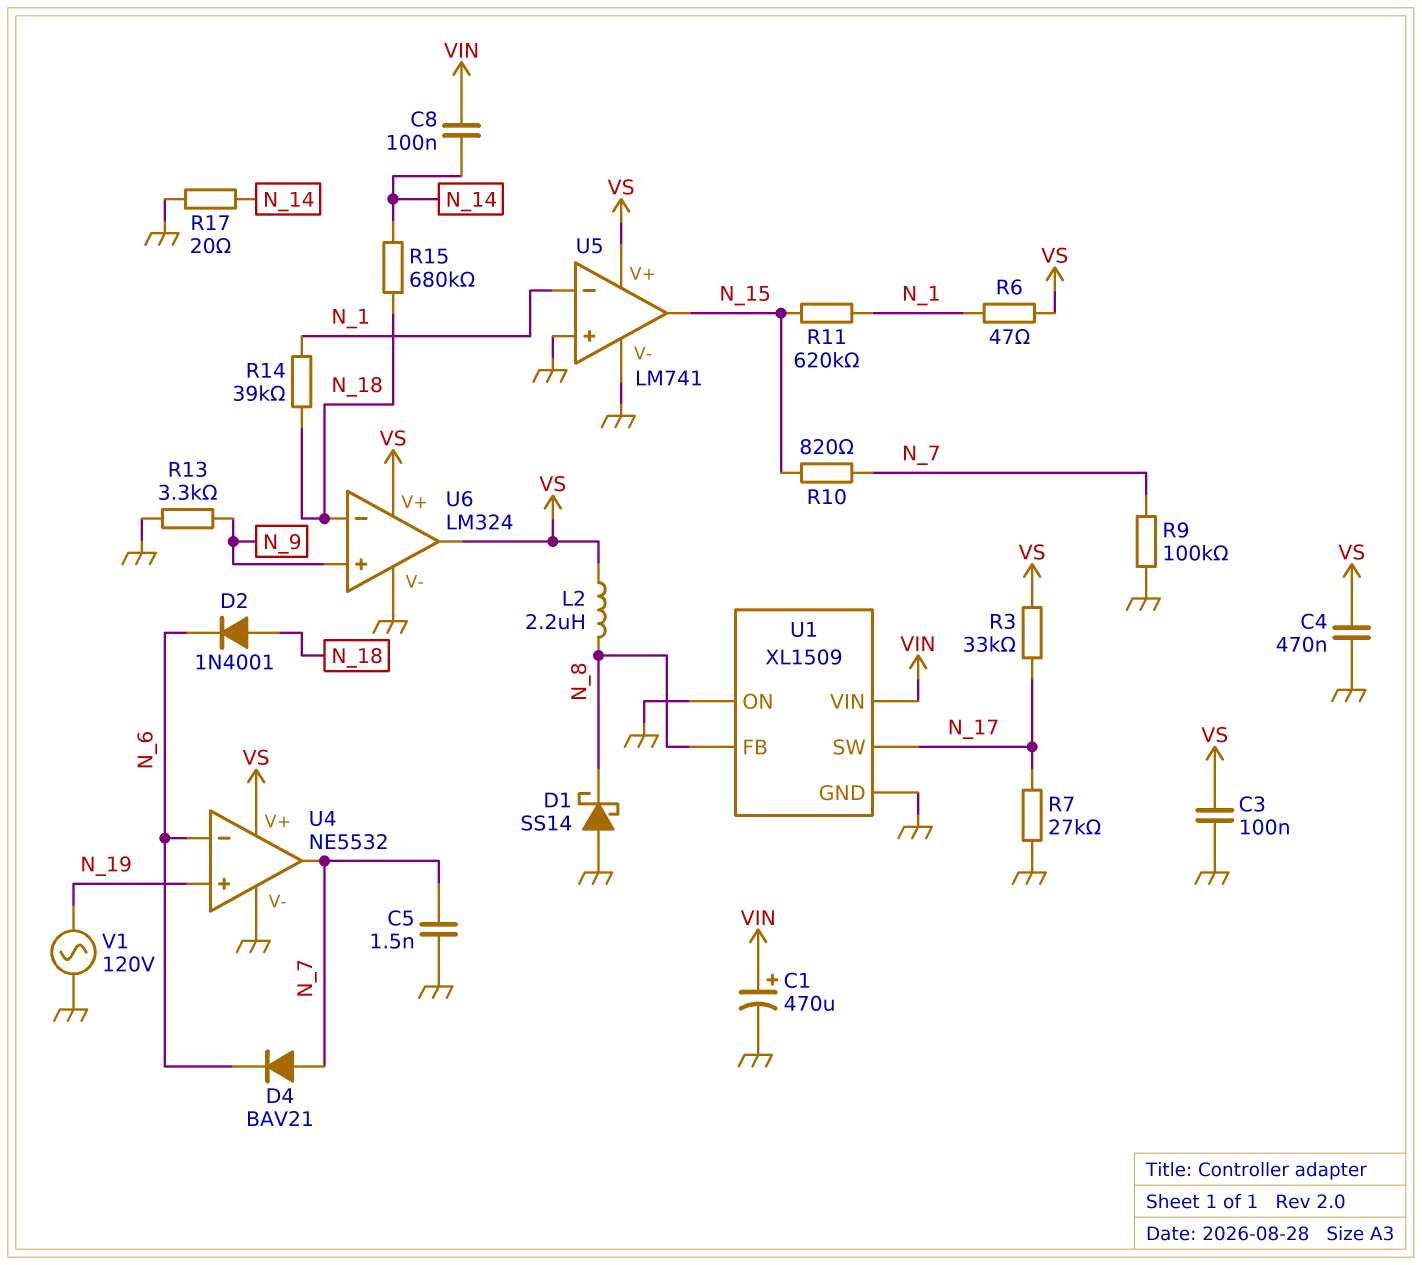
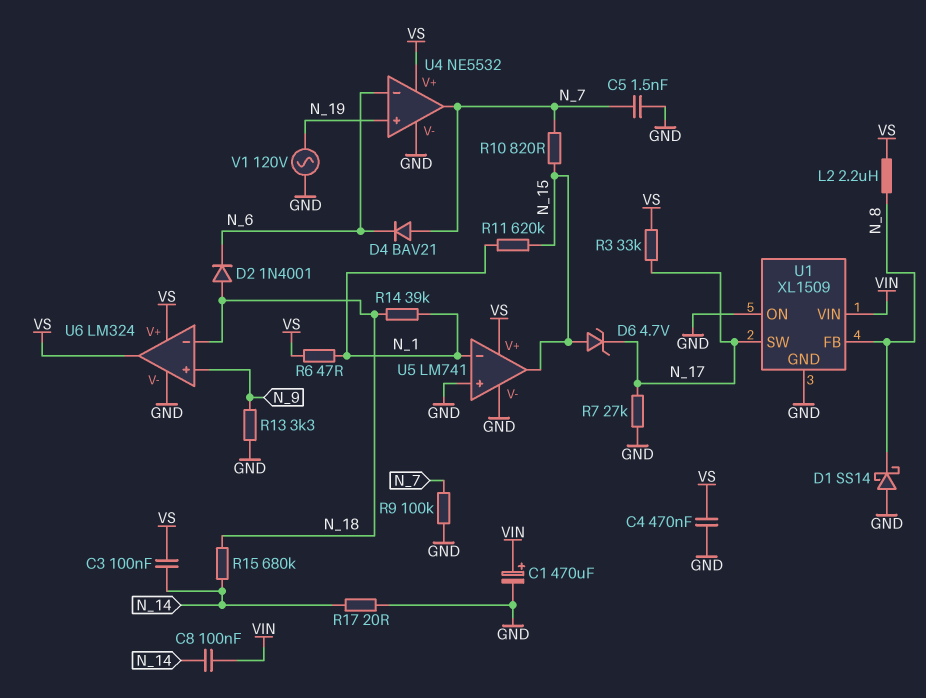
C3: 100nF (GND, VS) -> 100nF (N_14, VS)
D6: none -> zener 4.7V (A N_15, K N_17)

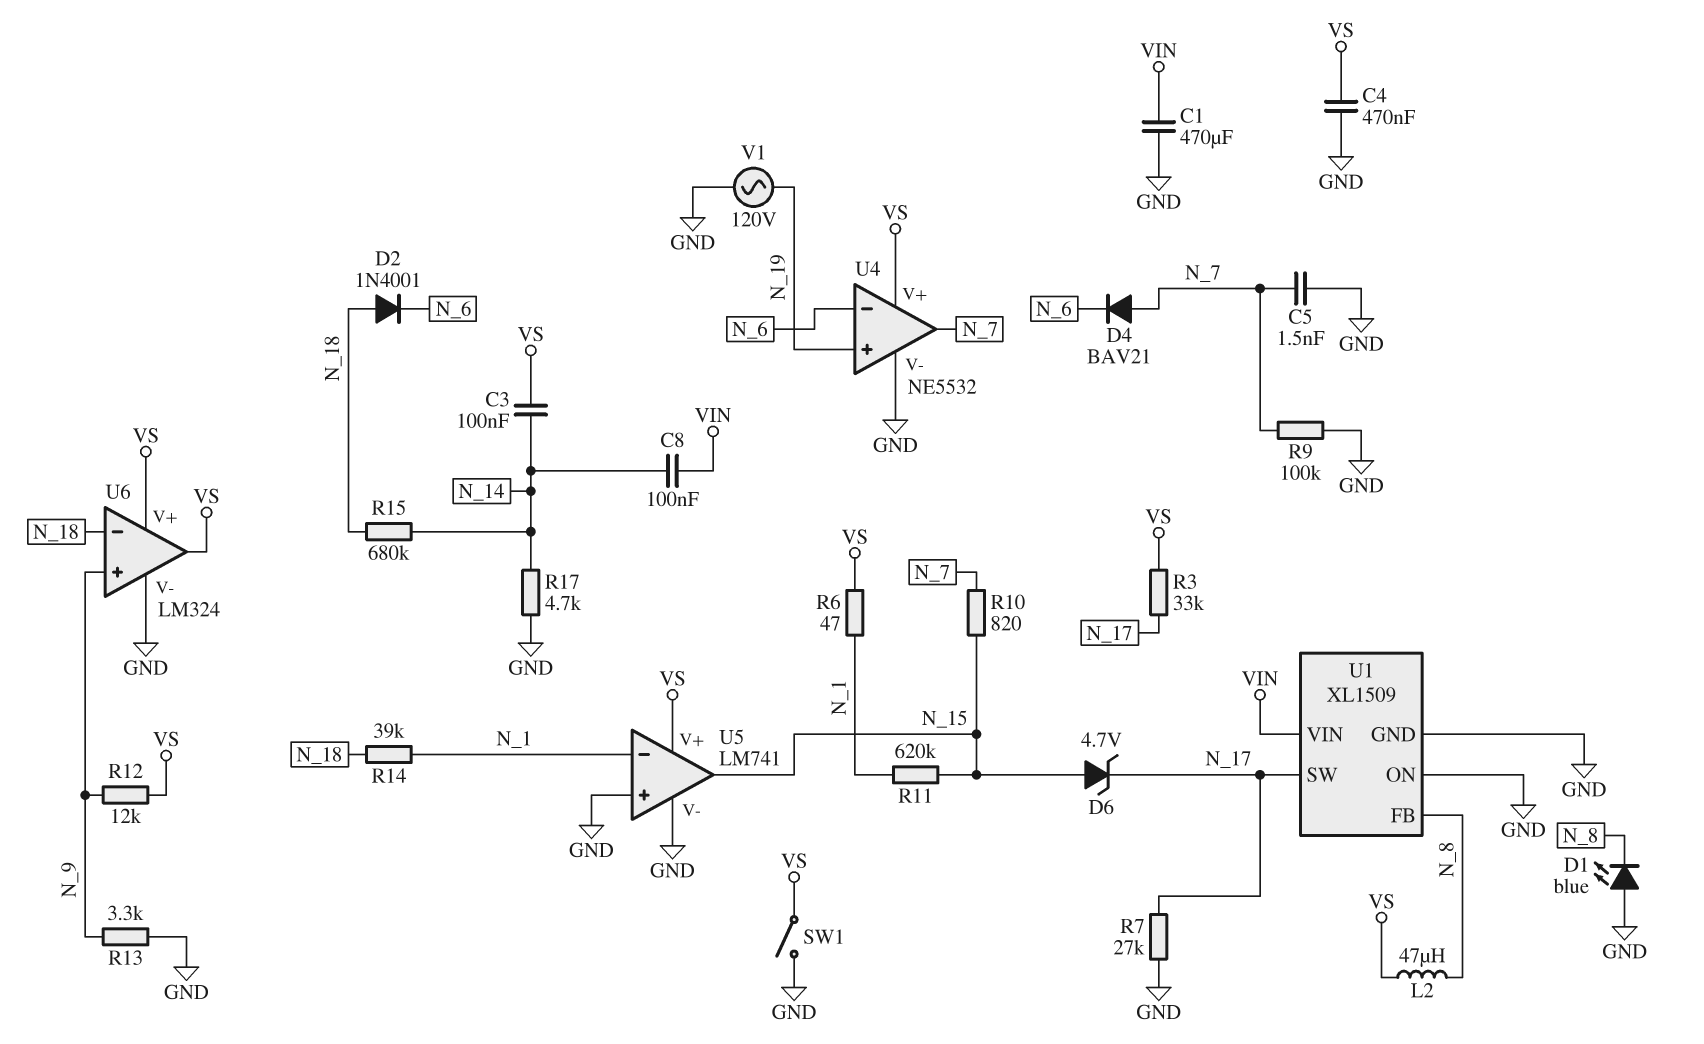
C1: 470uF (plus VIN, minus GND) -> 470uF (GND, VIN)
D1: schottky SS14 (A GND, K N_8) -> LED blue (A GND, K N_8)
L2: 2.2uH (N_8, VS) -> 47uH (N_8, VS)
R12: none -> 12k (N_9, VS)
R17: 20 (GND, N_14) -> 4.7k (GND, N_14)
SW1: none -> switch (GND, VS)

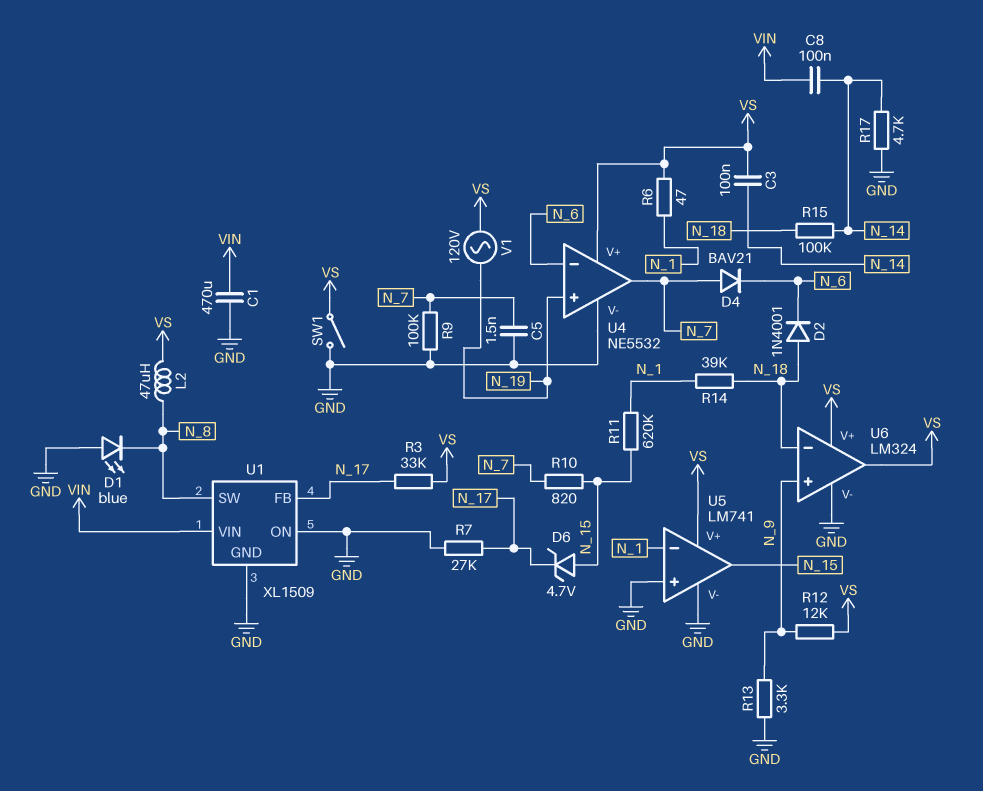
C4: 470nF (GND, VS) -> none
R15: 680k (N_14, N_18) -> 100k (N_14, N_18)
U1 pin FB: N_8 -> N_17
U1 pin SW: N_17 -> N_8
V1: AC 120V (GND, N_19) -> AC 120V (N_19, VS)

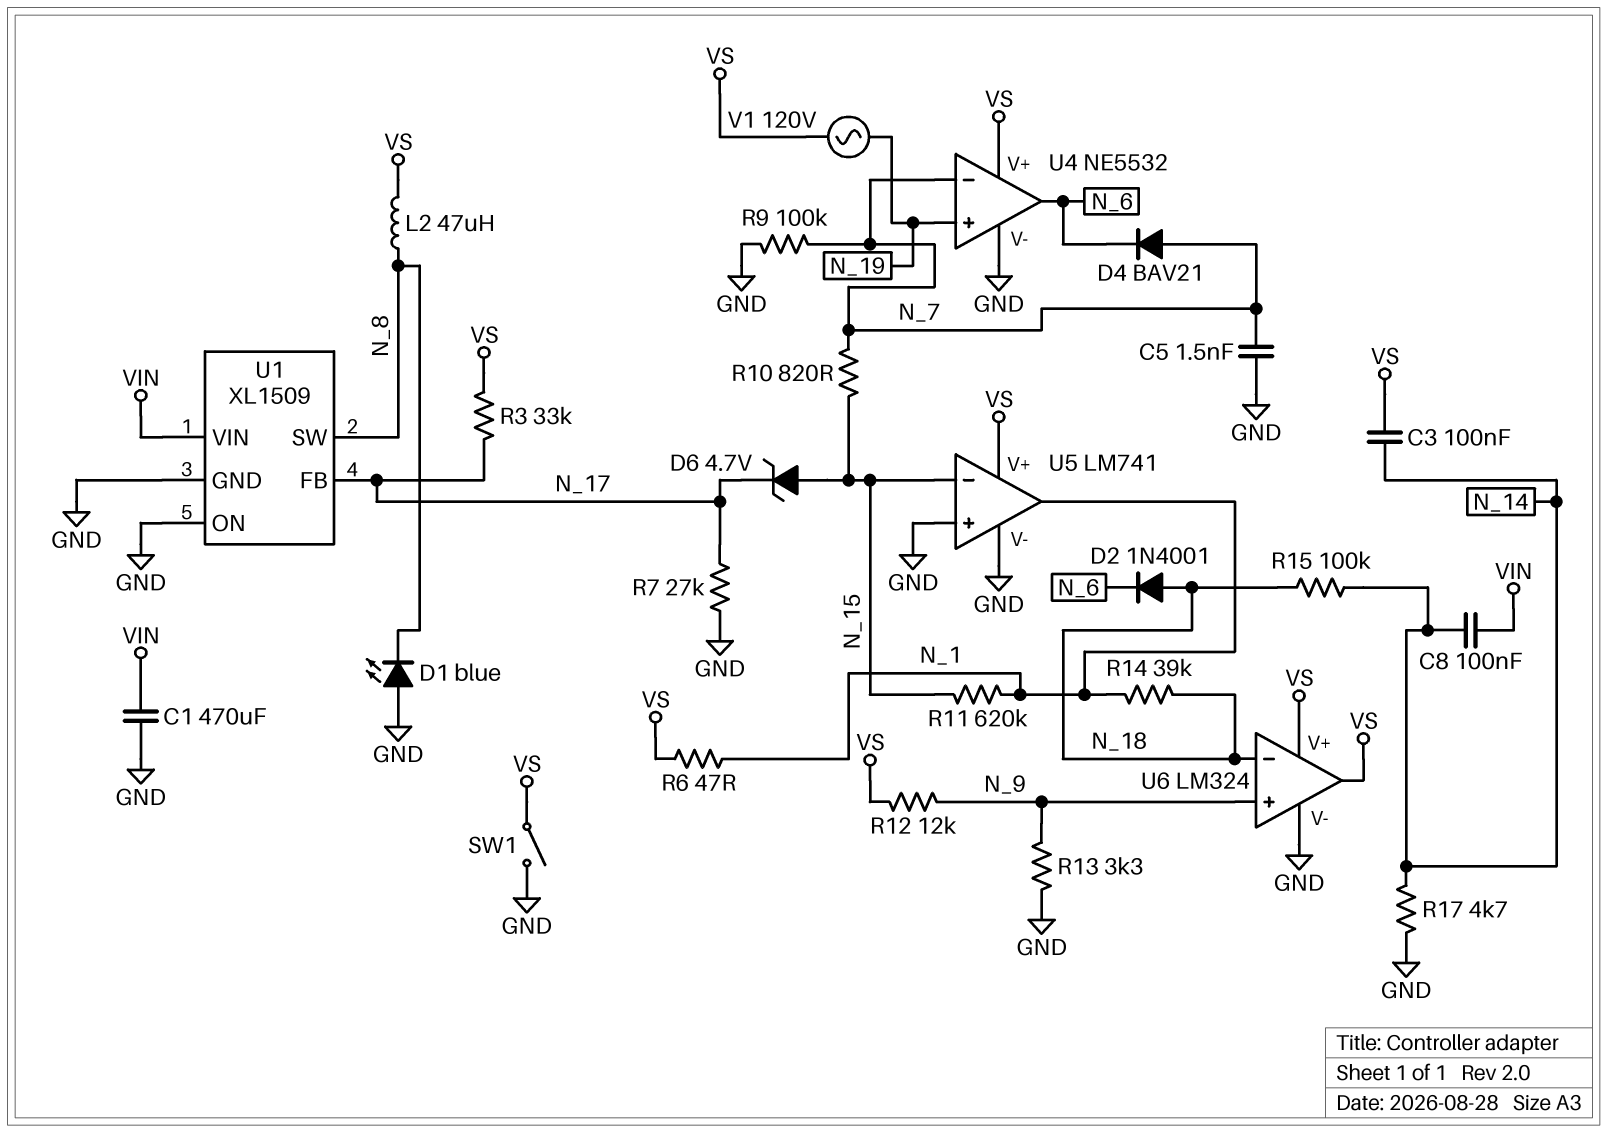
U4 pin in-: N_6 -> N_7
U4 pin out: N_7 -> N_6
U5 pin in-: N_1 -> N_15
U5 pin out: N_15 -> N_1

